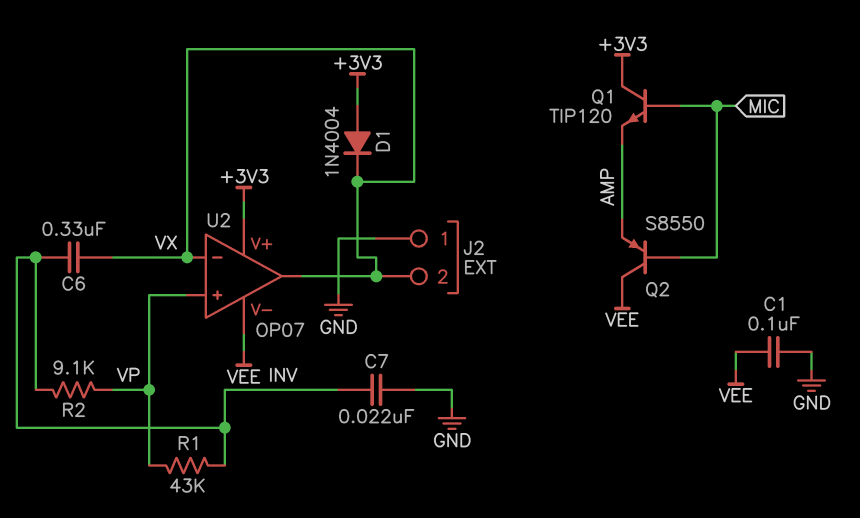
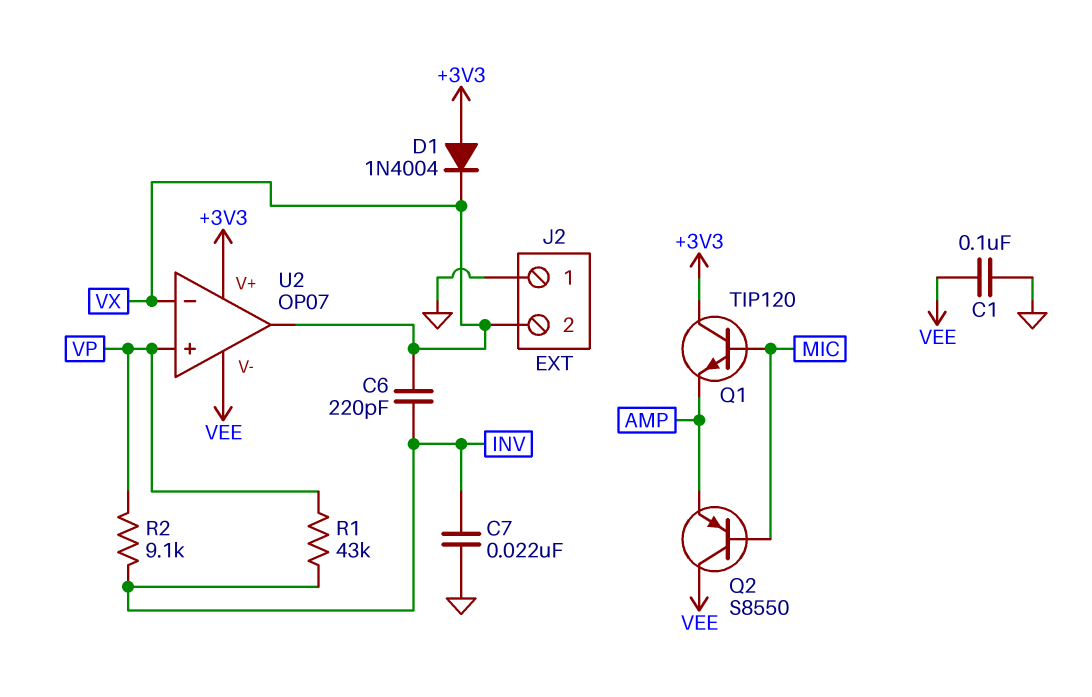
C6: 330nF (INV, VX) -> 220pF (INV, VX)

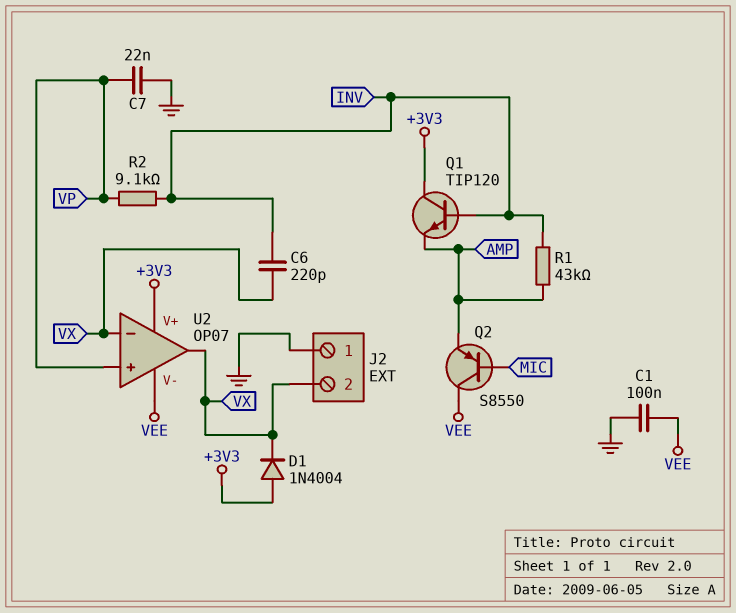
C7: 22nF (GND, INV) -> 22nF (GND, VP)
Q1: NPN TIP120 (B MIC, C +3V3, E AMP) -> NPN TIP120 (B INV, C +3V3, E AMP)
R1: 43k (INV, VP) -> 43k (AMP, INV)

